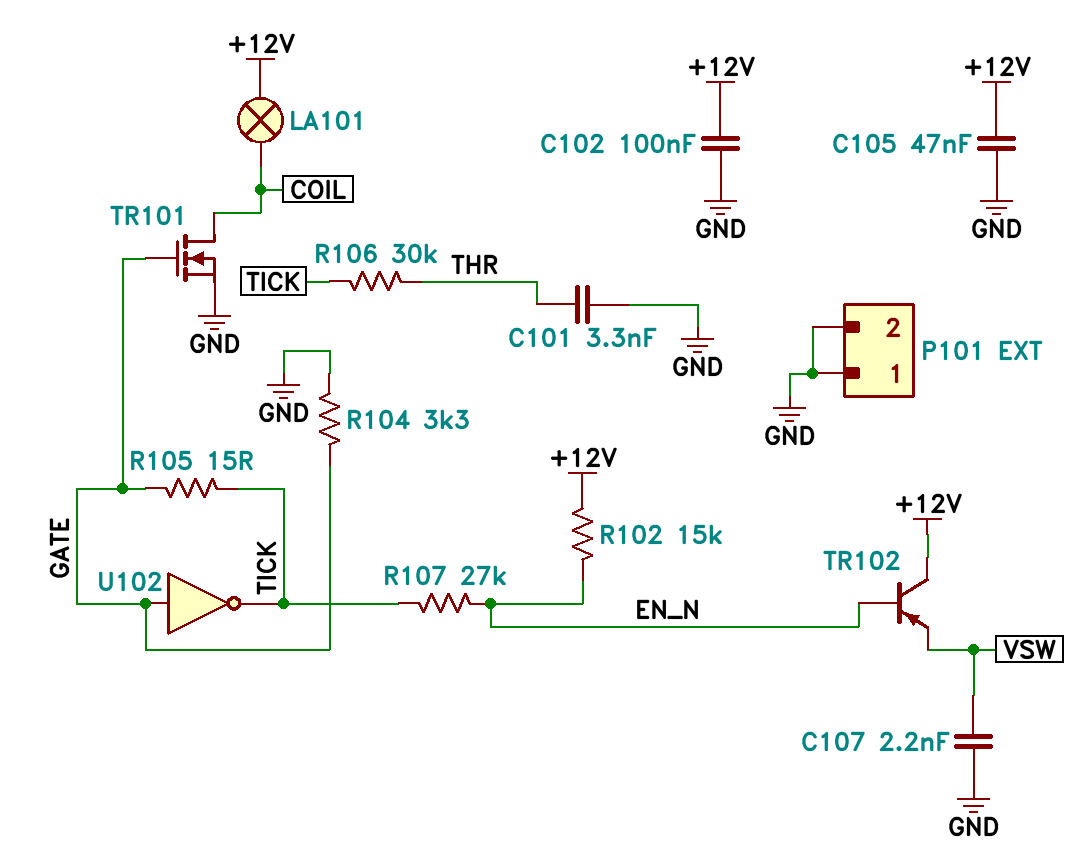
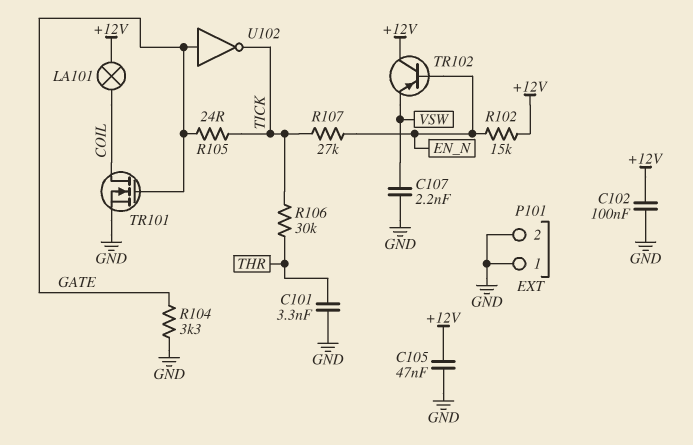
R105: 15 (GATE, TICK) -> 24 (GATE, TICK)

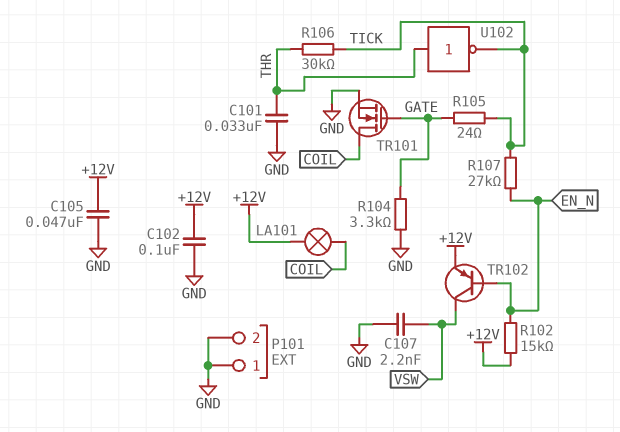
C101: 3.3nF (GND, THR) -> 33nF (GND, THR)
TR102: PNP (B EN_N, C +12V, E VSW) -> PNP (B EN_N, C VSW, E +12V)
U102: NOT (in GATE, out TICK) -> NOT (in THR, out TICK)

